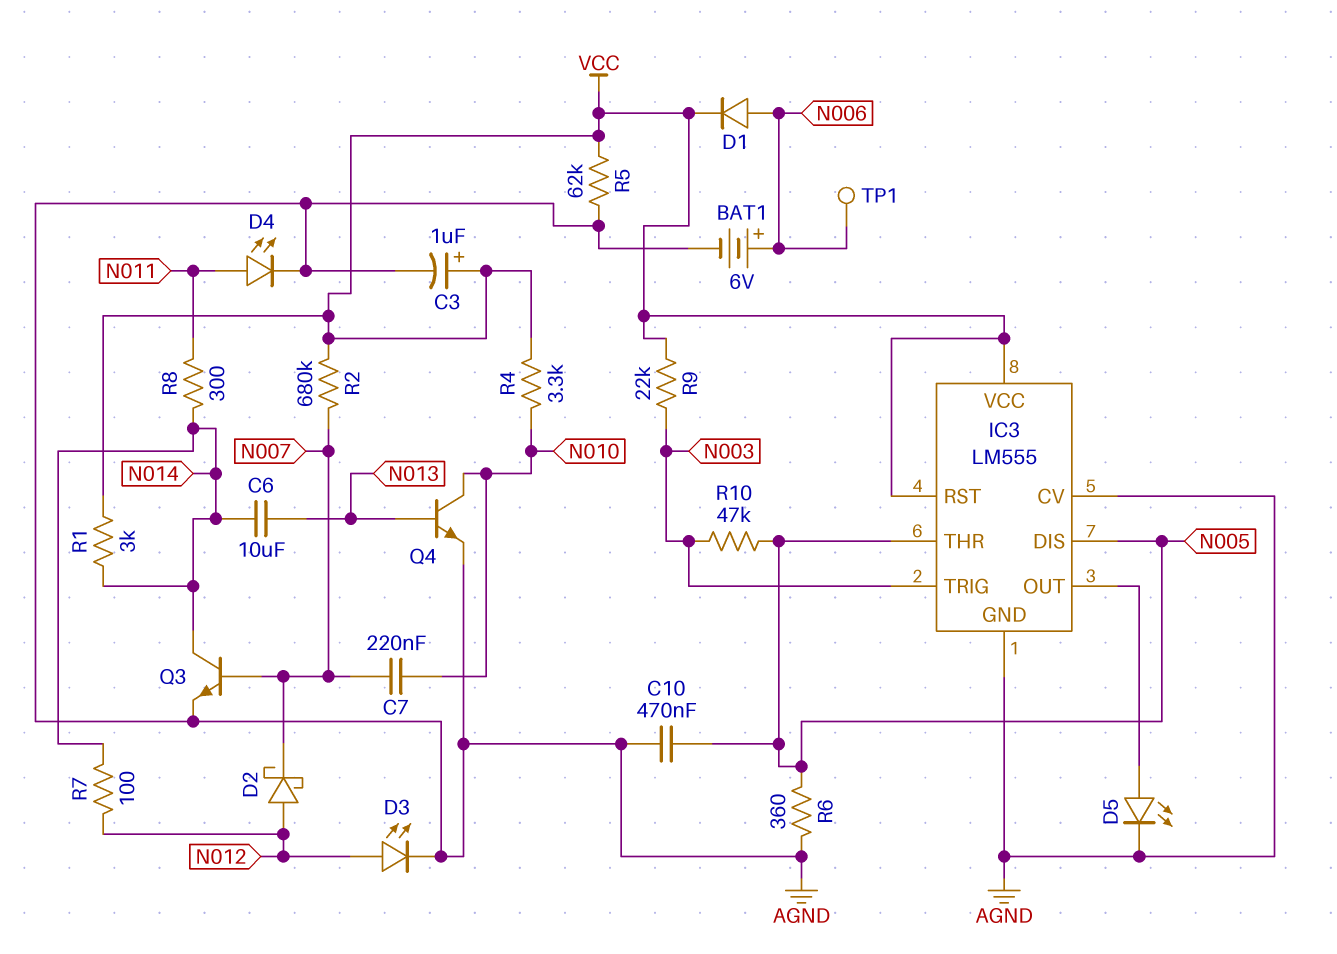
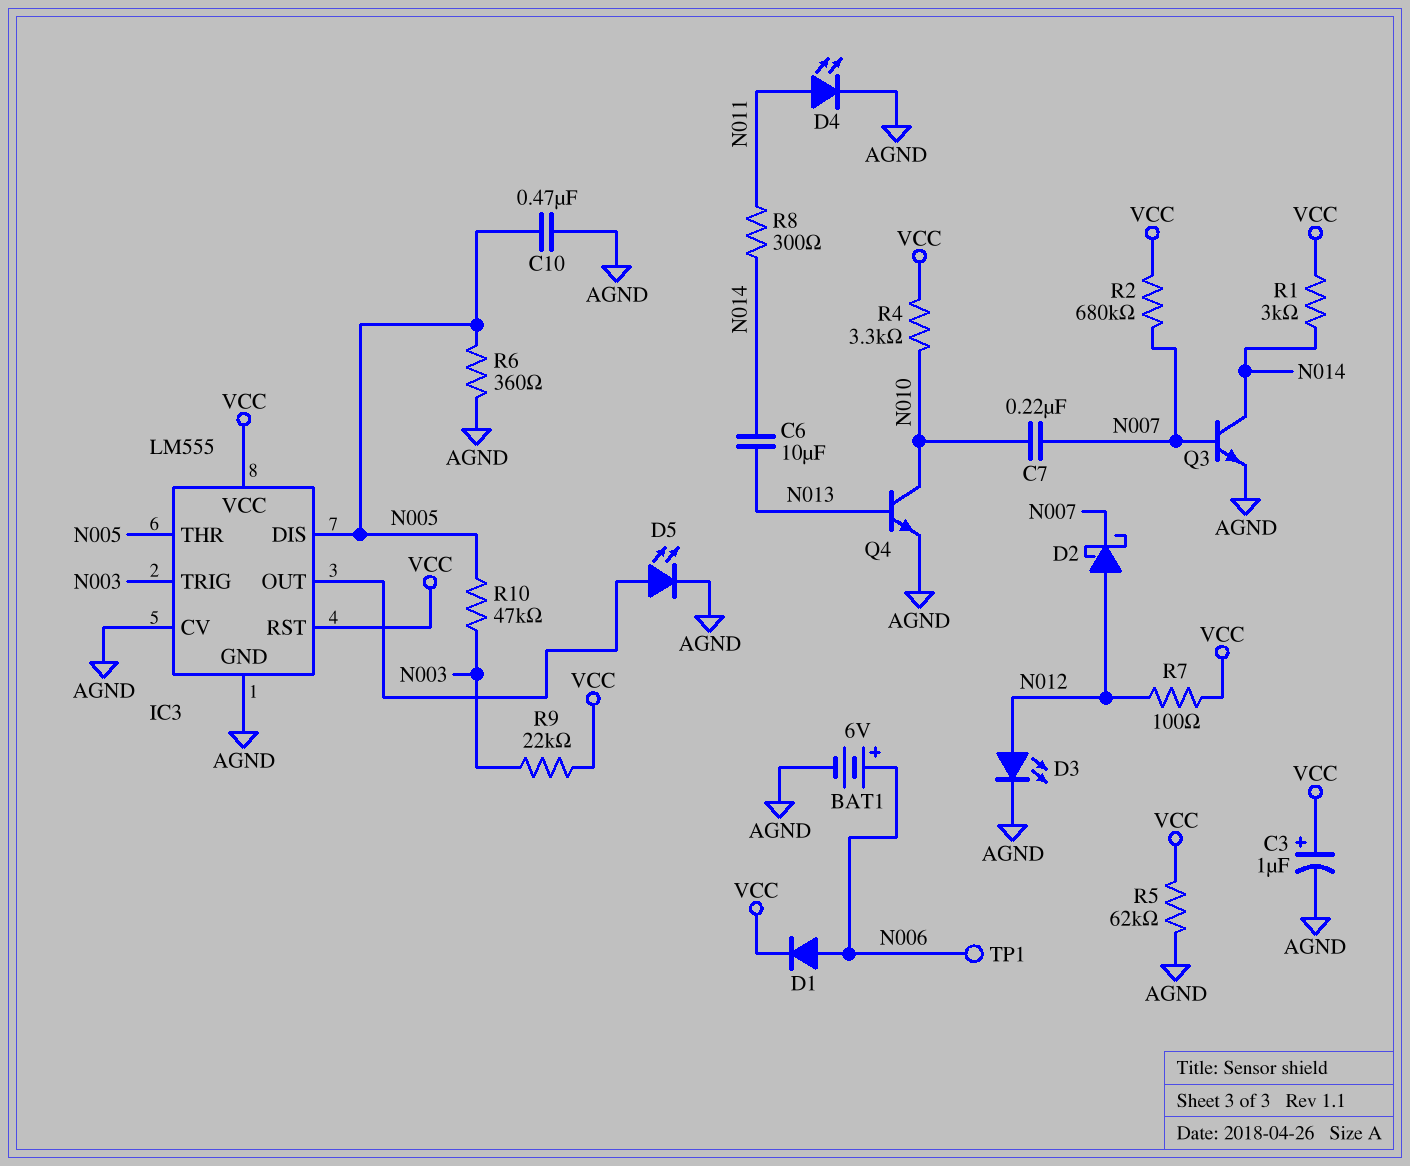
R7: 100 (N012, N014) -> 100 (N012, VCC)

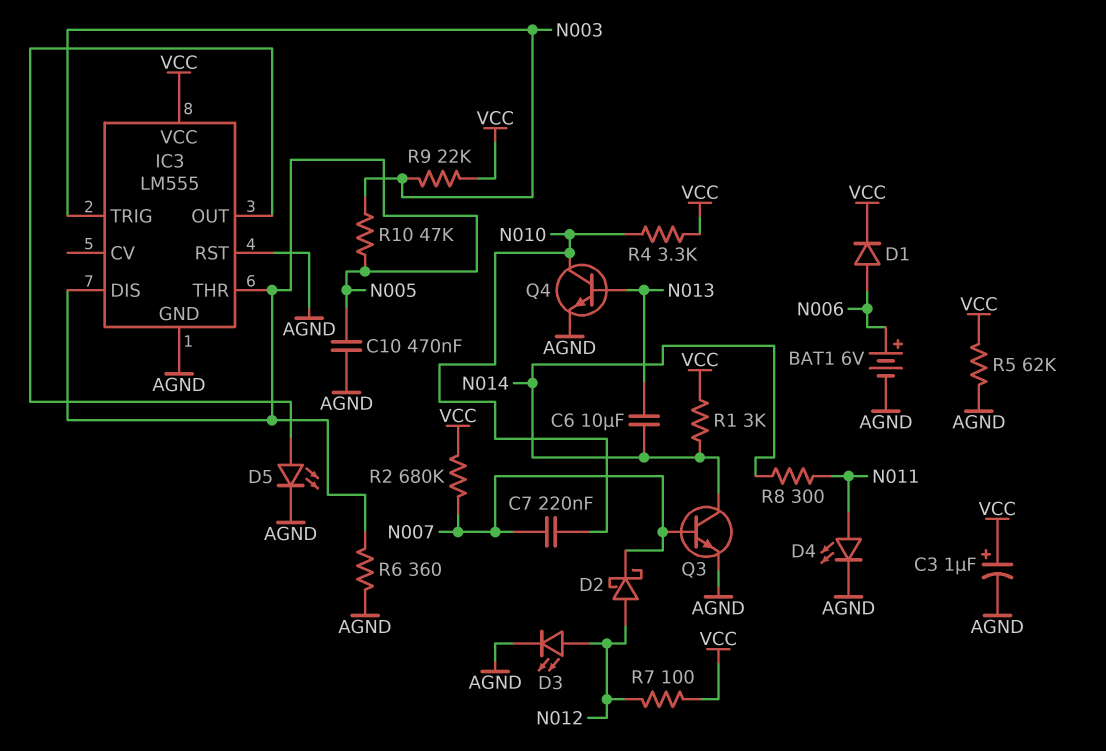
IC3 pin CV: AGND -> none
IC3 pin RST: VCC -> AGND
TP1: test point (N006) -> none

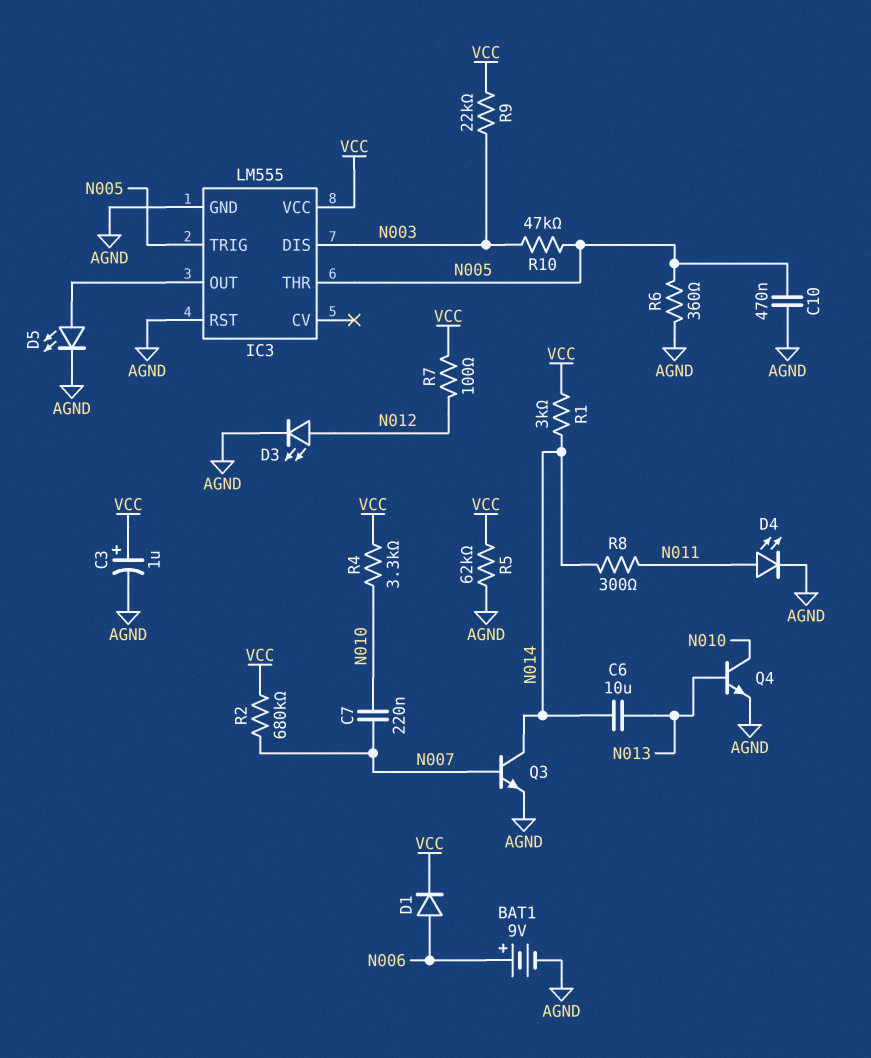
BAT1: 6V (plus N006, minus AGND) -> 9V (plus N006, minus AGND)
D2: schottky (A N012, K N007) -> none
IC3 pin DIS: N005 -> N003
IC3 pin TRIG: N003 -> N005

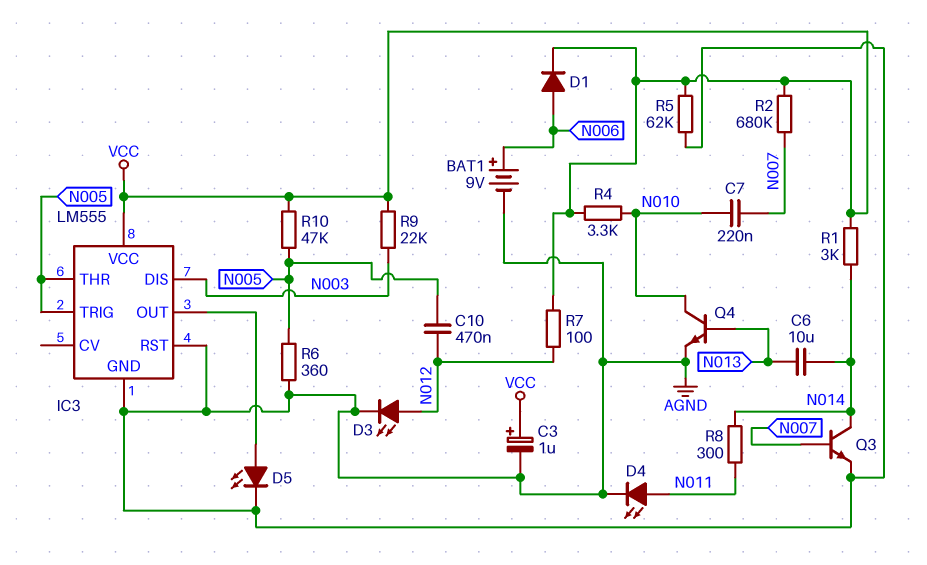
C10: 470nF (AGND, N005) -> 470nF (N005, N012)
R10: 47k (N003, N005) -> 47k (N005, VCC)

